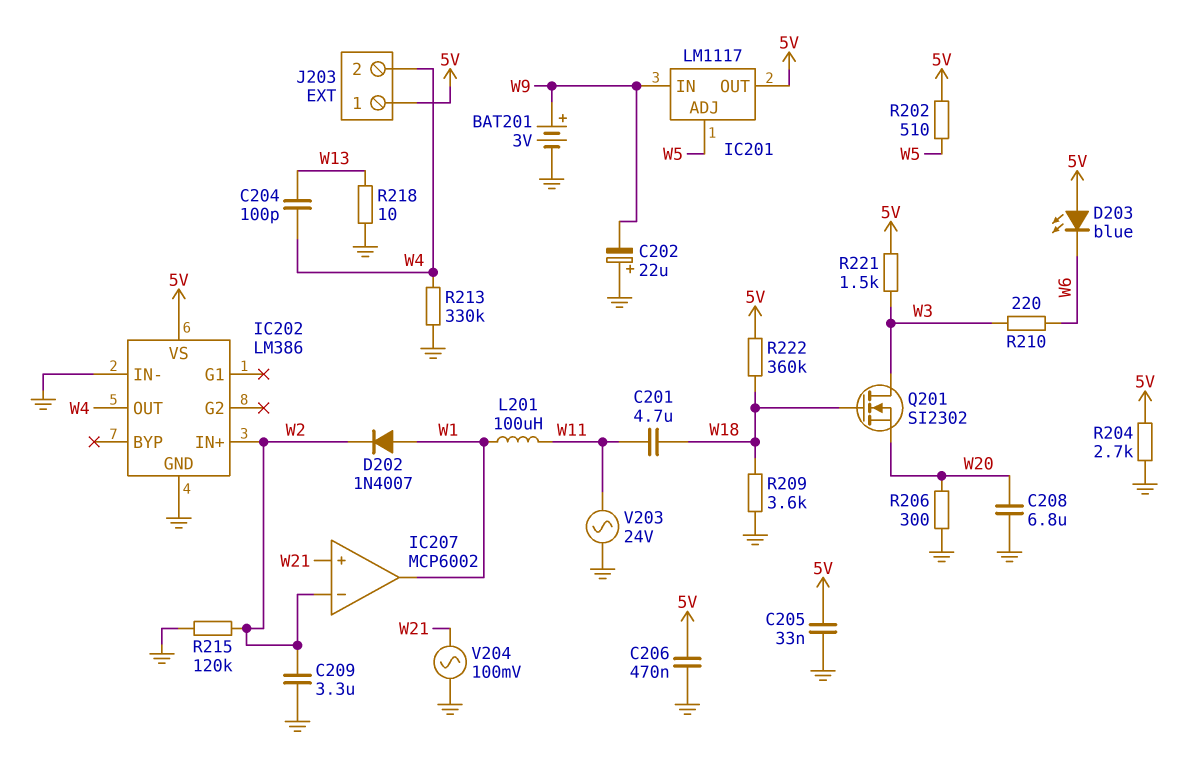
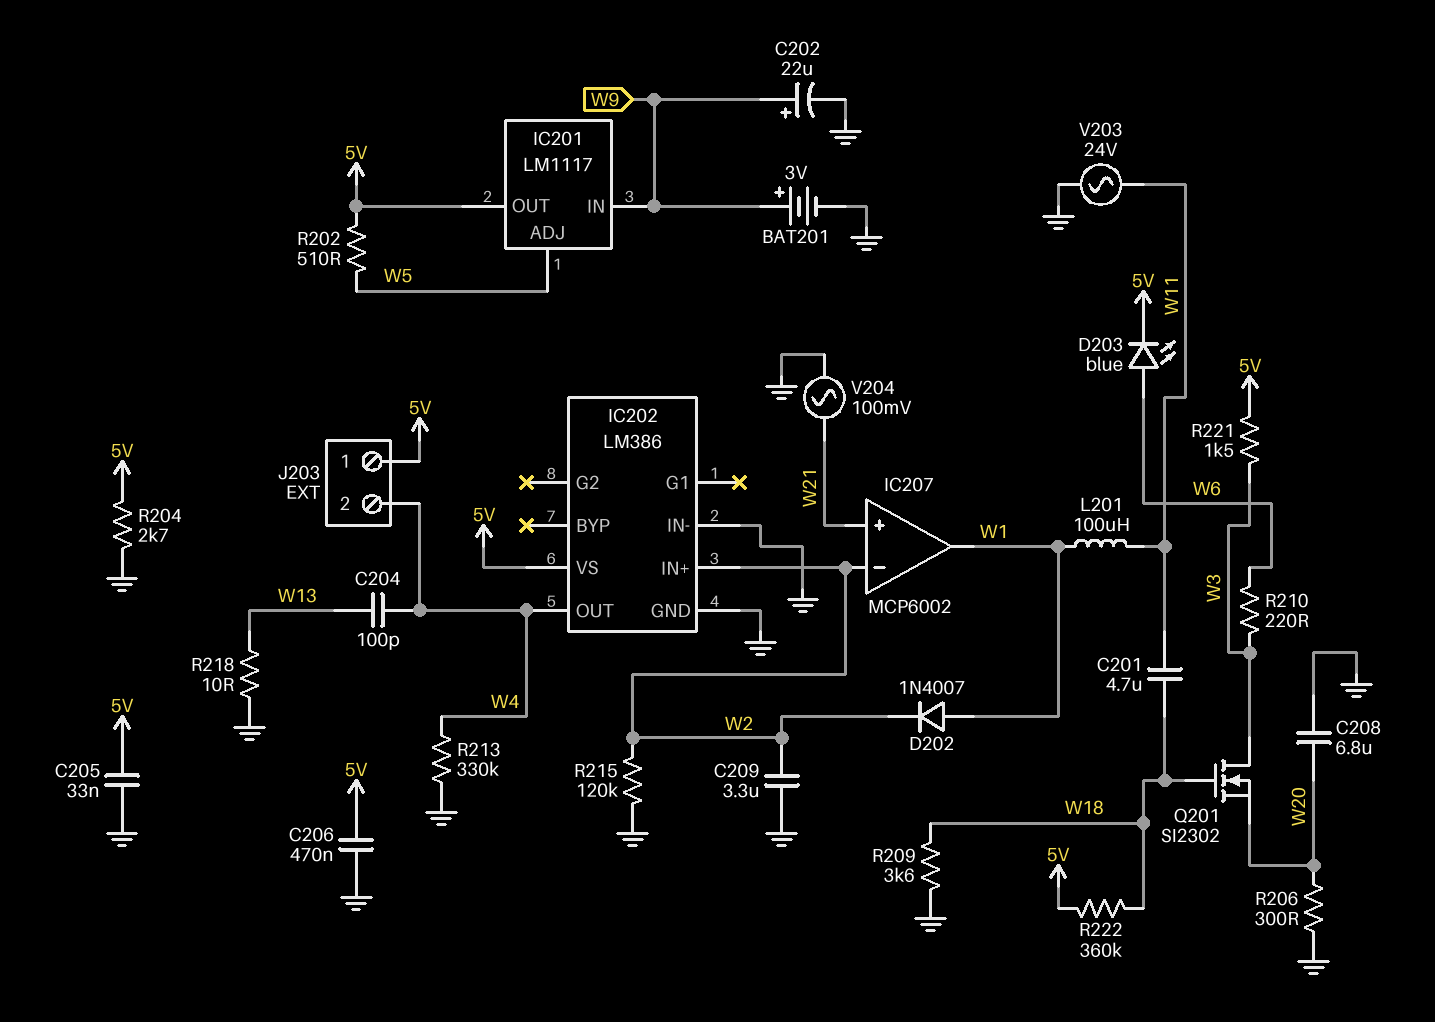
C202: 22uF (plus GND, minus W9) -> 22uF (plus W9, minus GND)
D203: LED blue (A 5V, K W6) -> LED blue (A W6, K 5V)

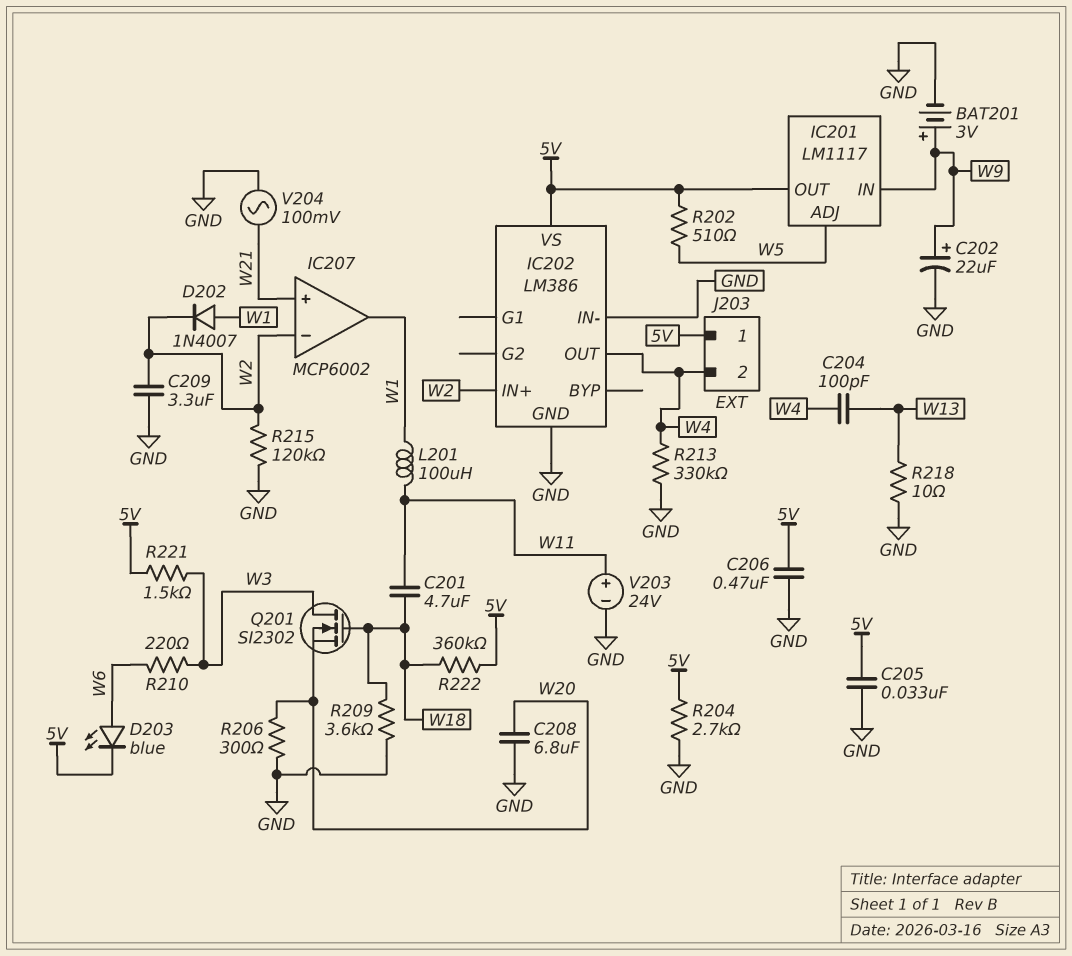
V203: AC 24V (GND, W11) -> 24V (plus W11, minus GND)

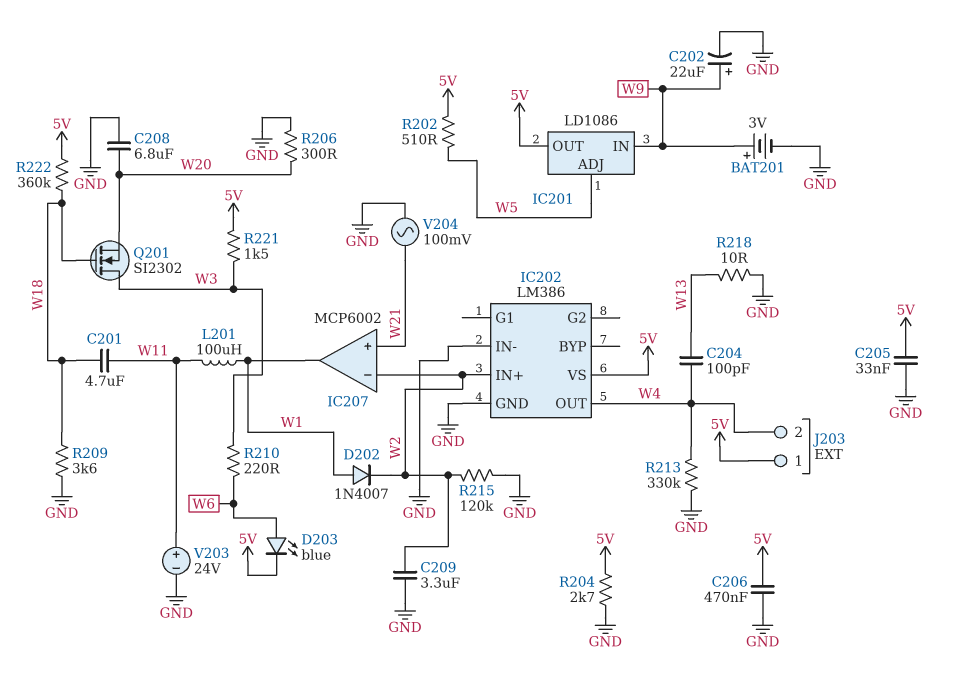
IC201: LM1117 -> LD1086

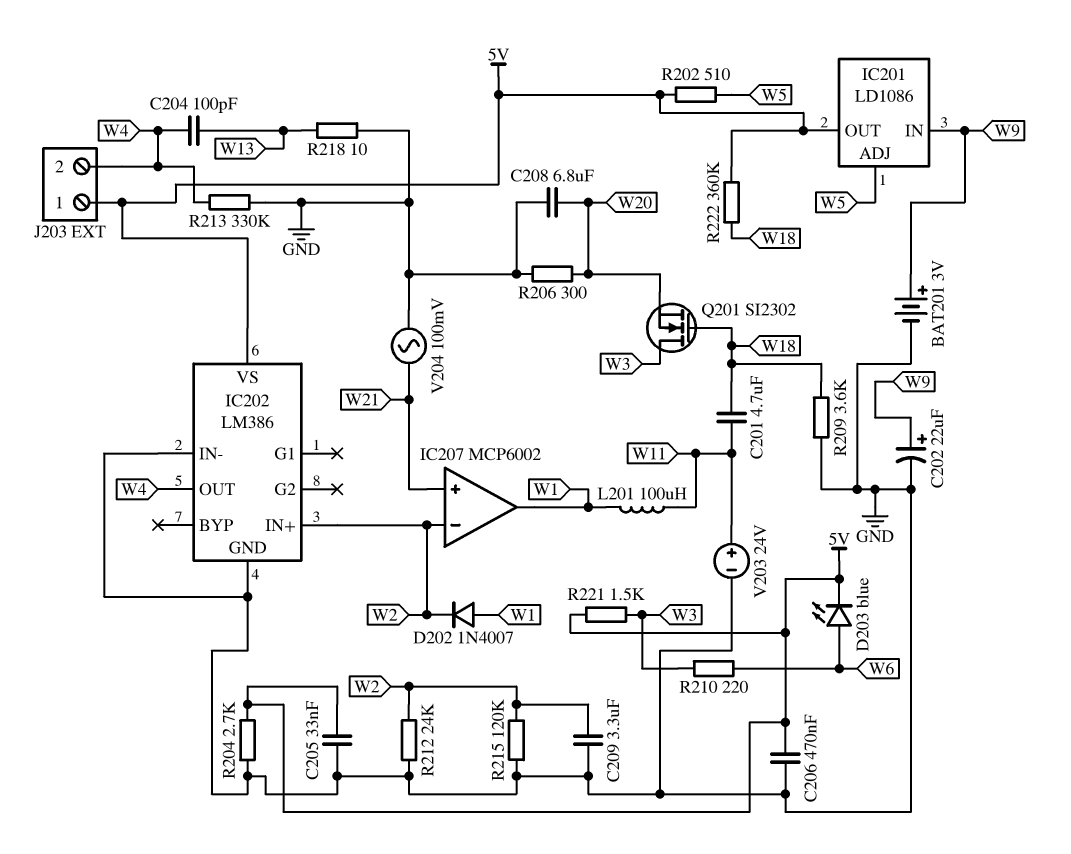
R212: none -> 24k (GND, W2)

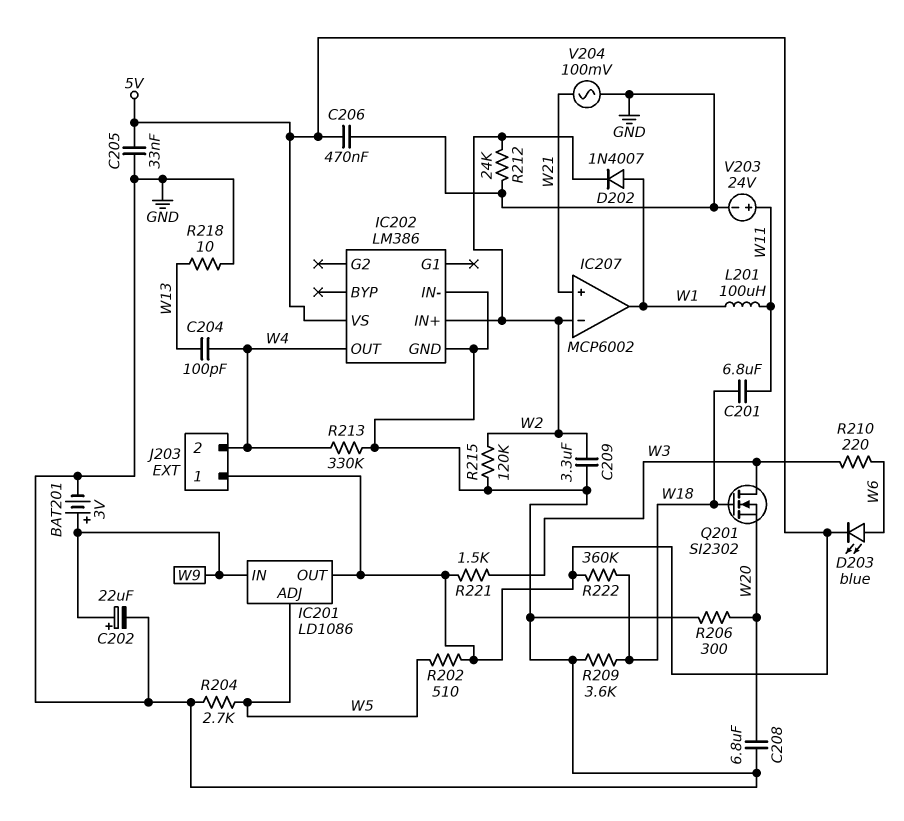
C201: 4.7uF (W11, W18) -> 6.8uF (W11, W18)
R204: 2.7k (5V, GND) -> 2.7k (GND, W5)

